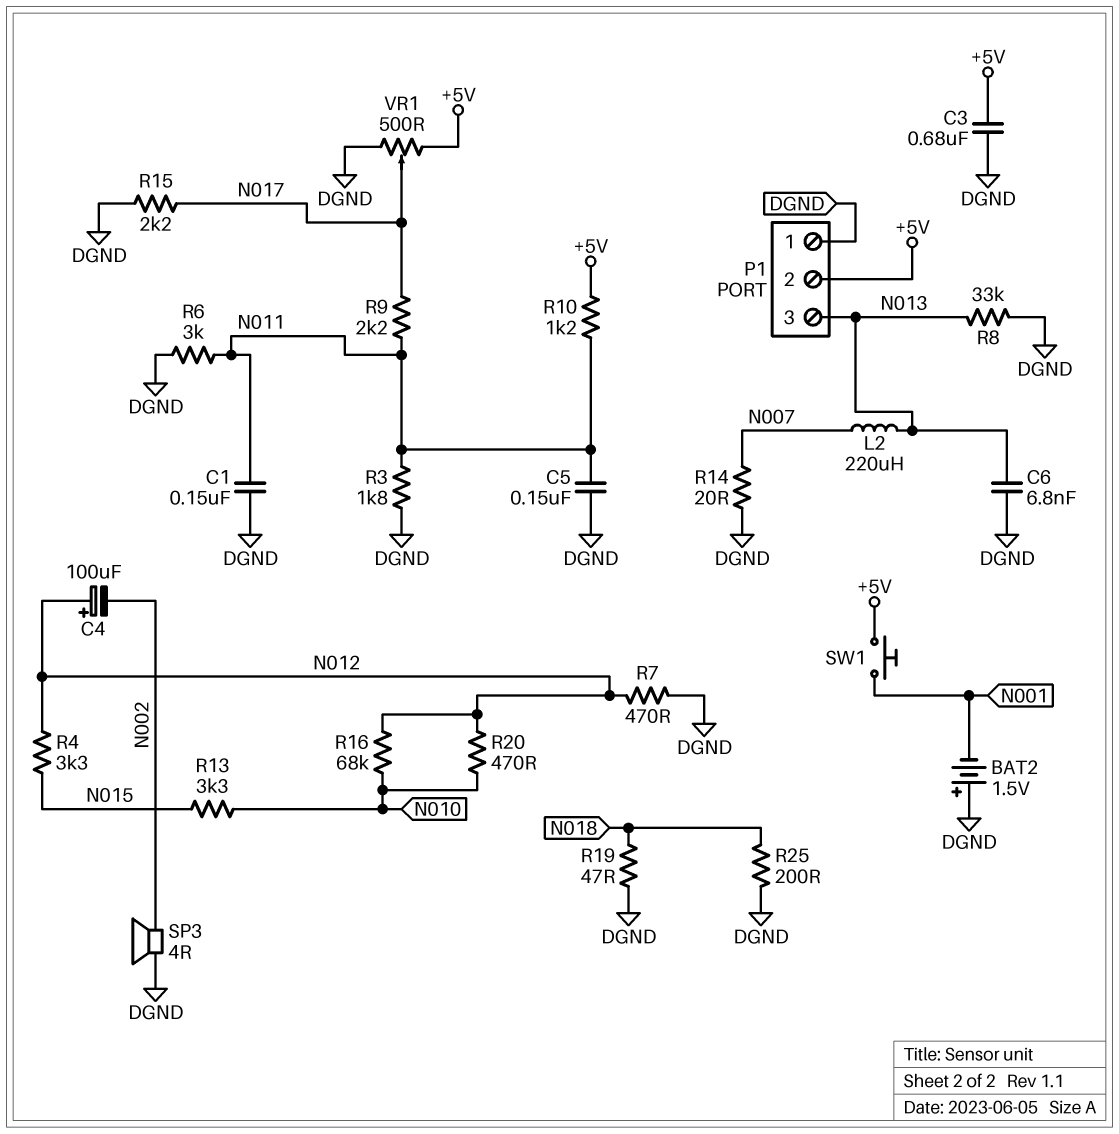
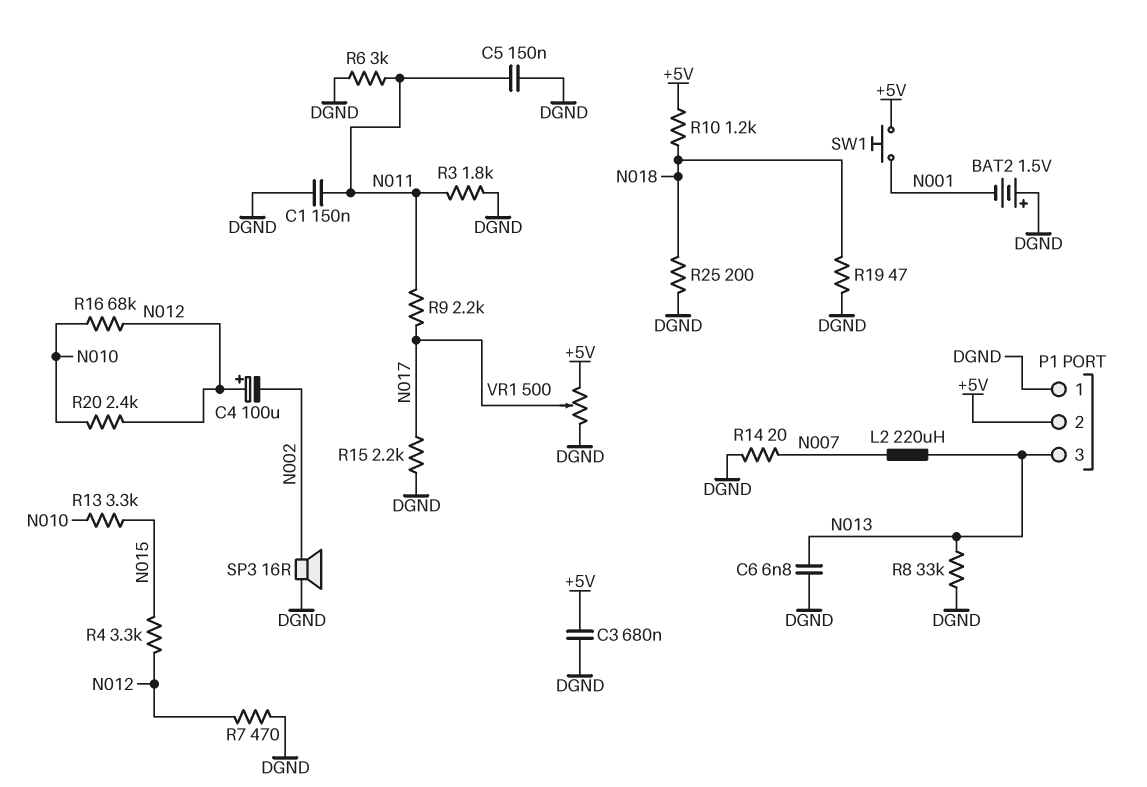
R10: 1.2k (+5V, N011) -> 1.2k (+5V, N018)
R20: 470 (N010, N012) -> 2.4k (N010, N012)
SP3: speaker 4R (DGND, N002) -> speaker 16R (DGND, N002)

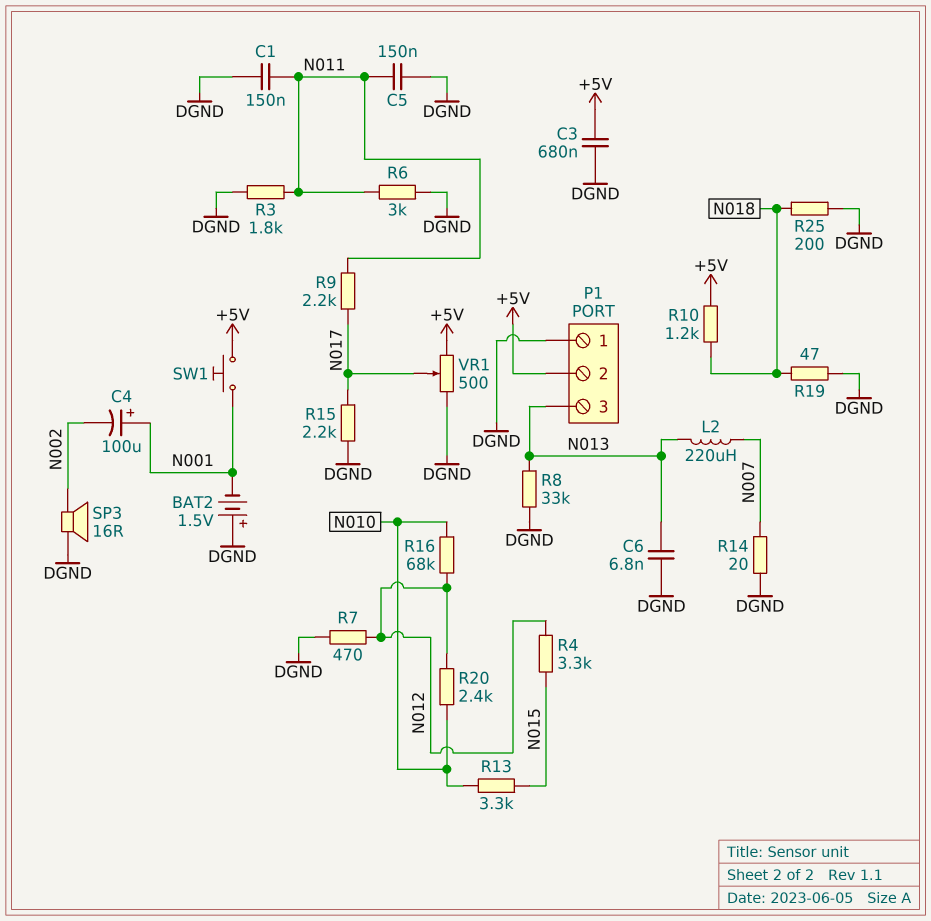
C4: 100uF (plus N012, minus N002) -> 100uF (plus N001, minus N002)

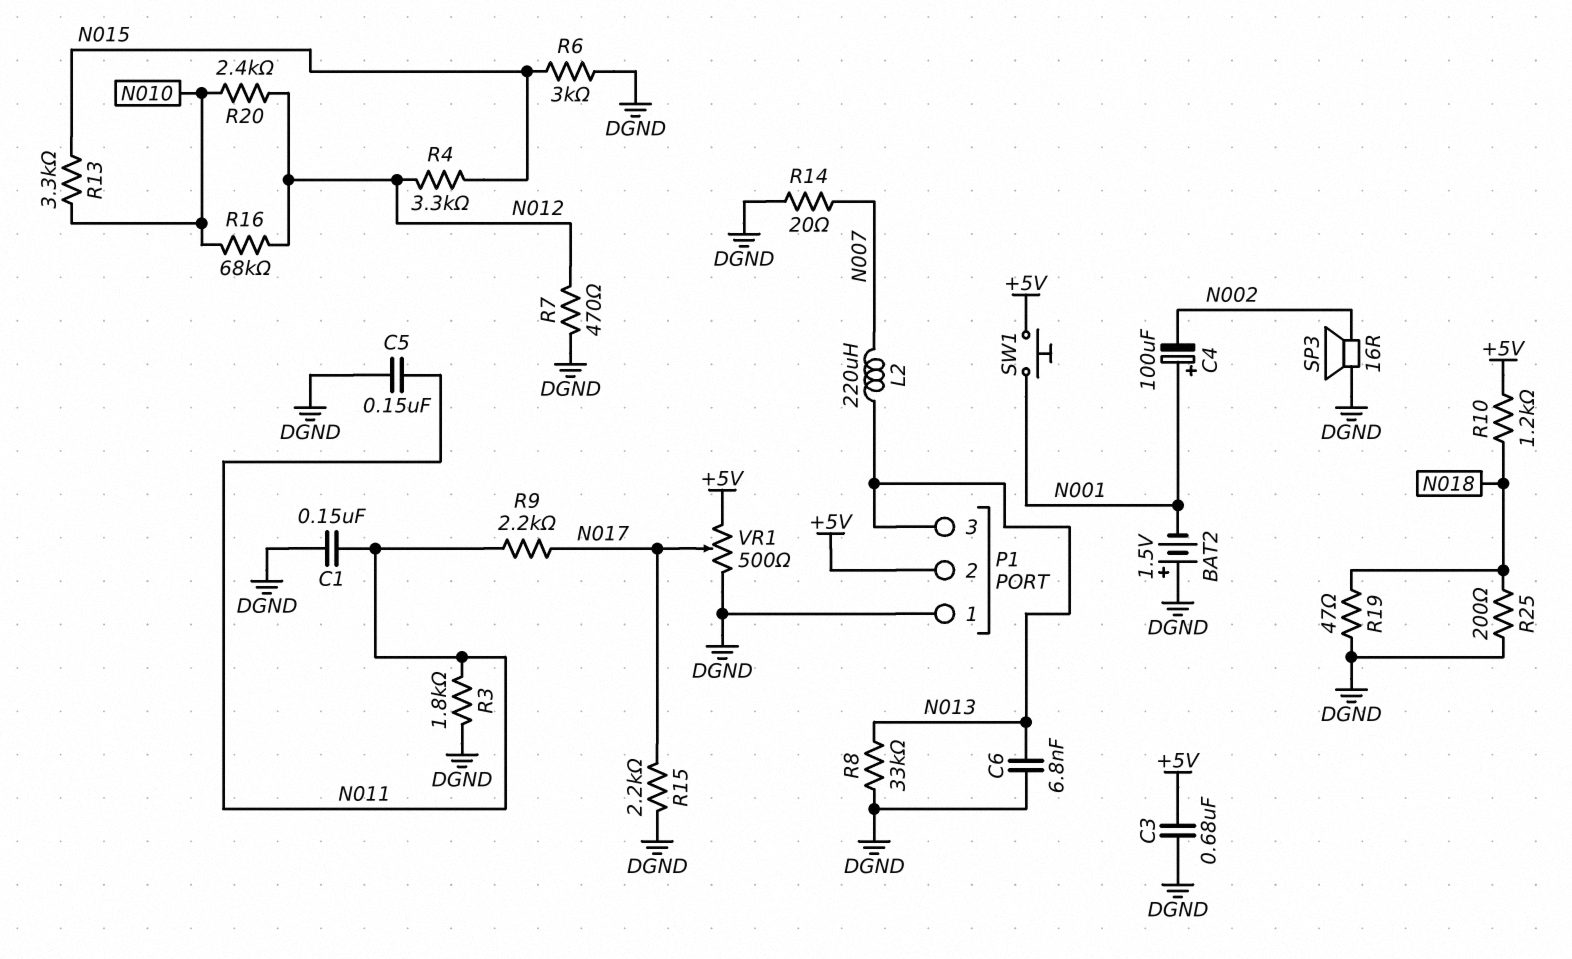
R6: 3k (DGND, N011) -> 3k (DGND, N015)

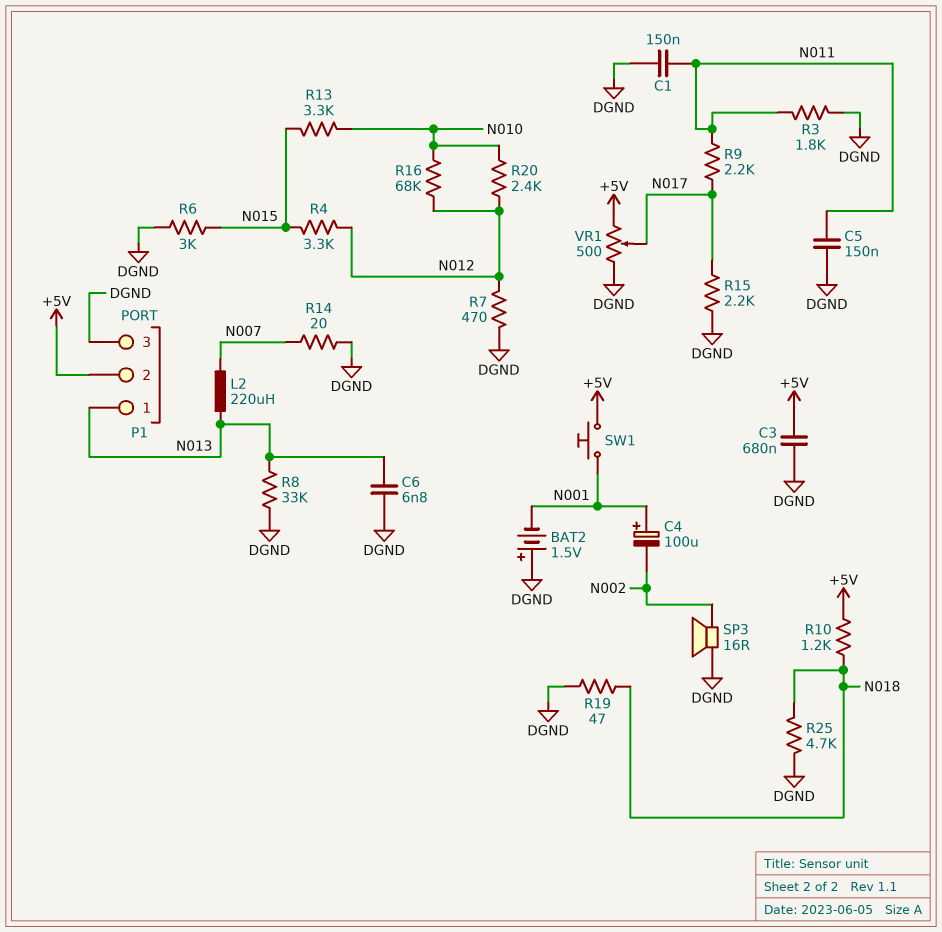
P1 pin 1: DGND -> N013
P1 pin 3: N013 -> DGND
R25: 200 (DGND, N018) -> 4.7k (DGND, N018)

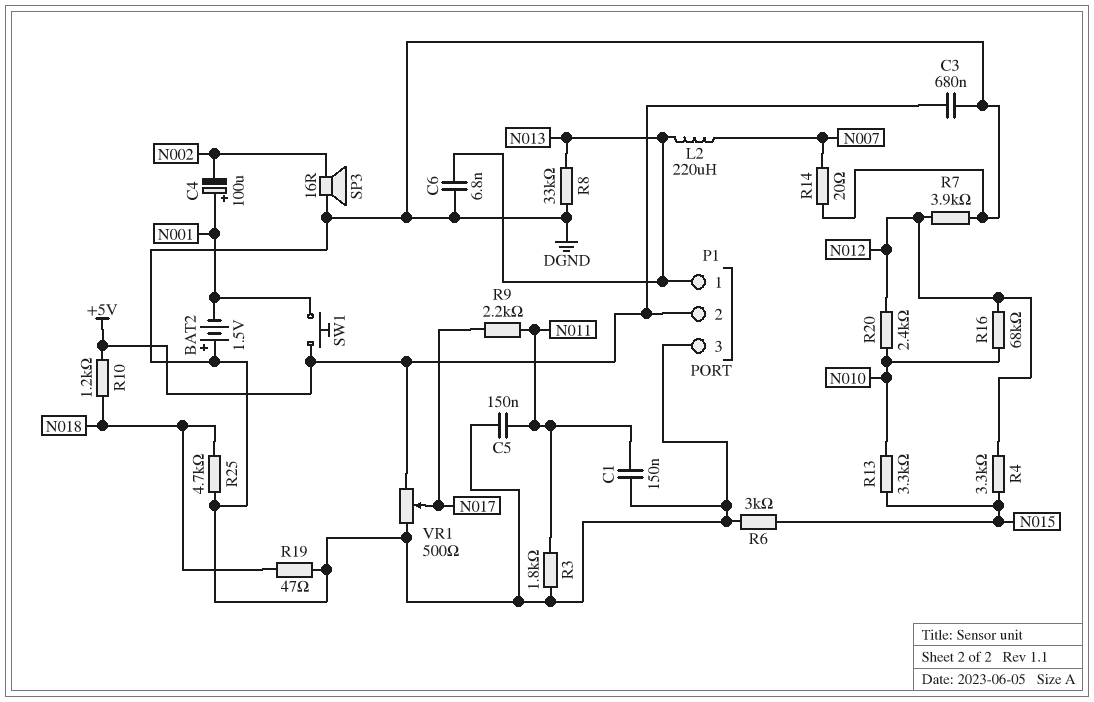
R7: 470 (DGND, N012) -> 3.9k (DGND, N012)
R15: 2.2k (DGND, N017) -> none

